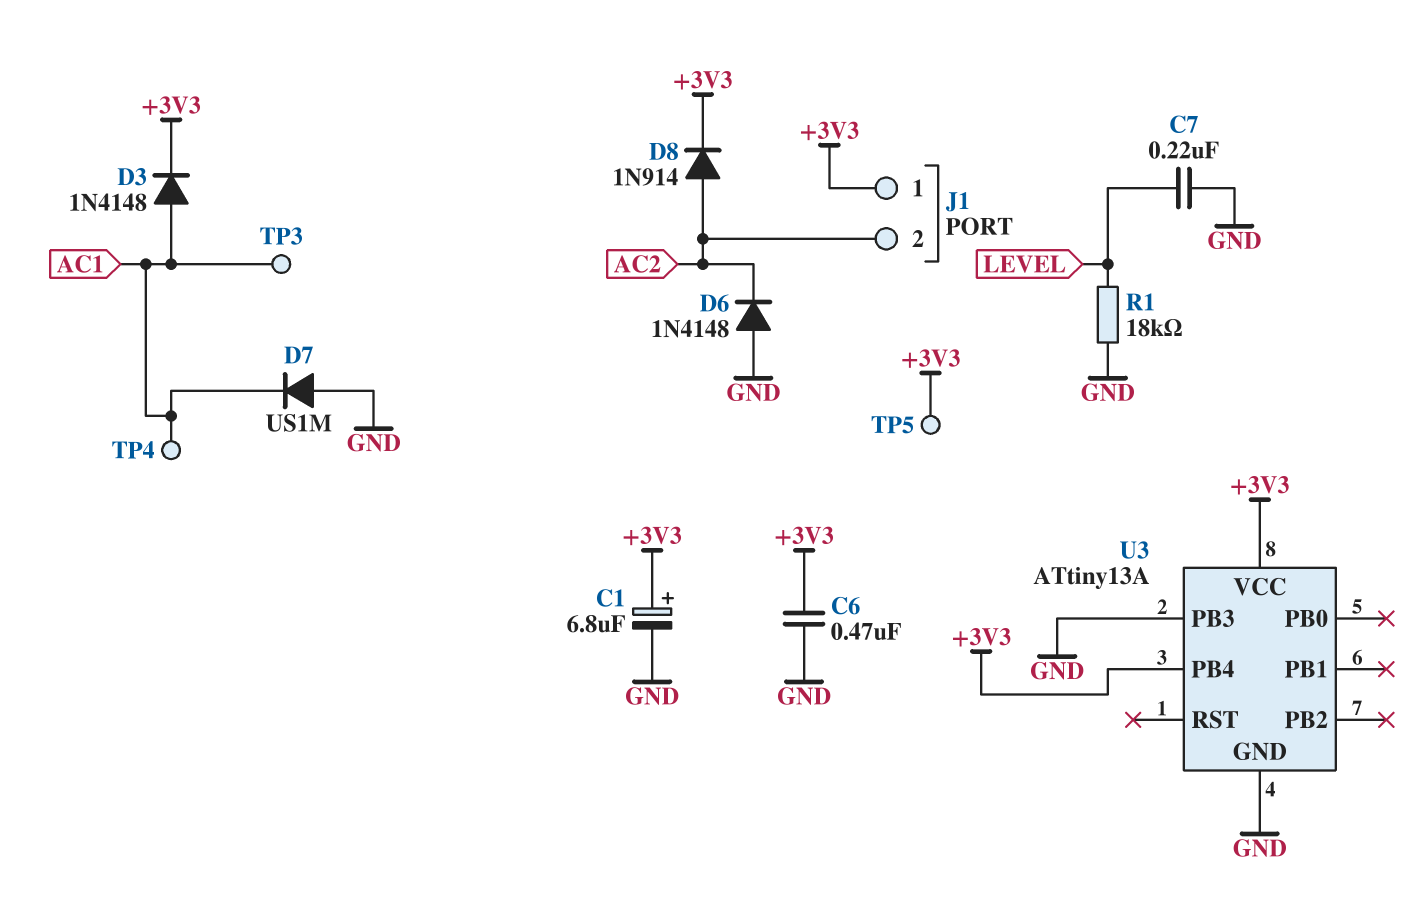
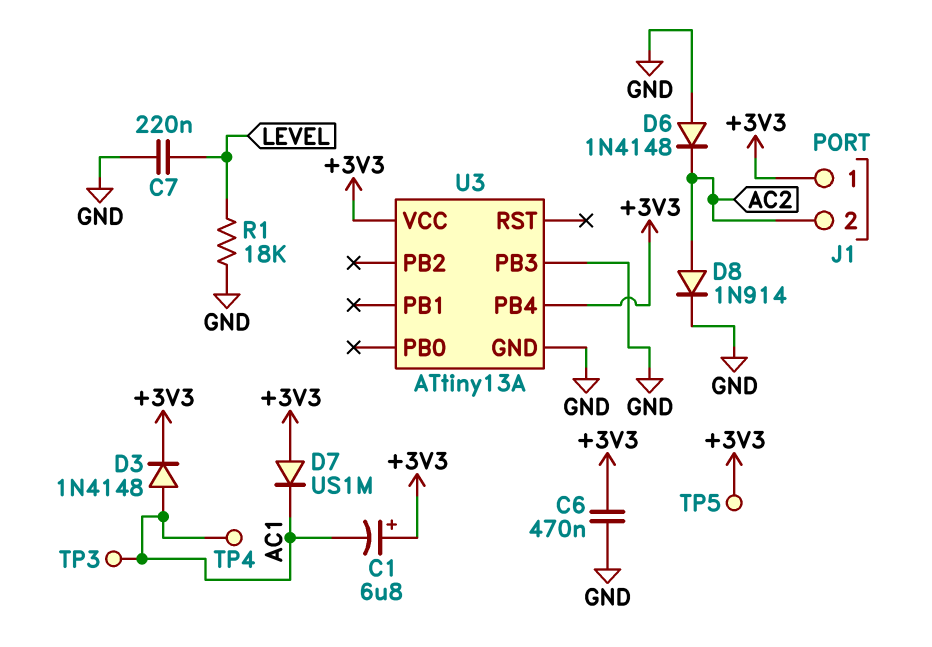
C1: 6.8uF (plus +3V3, minus GND) -> 6.8uF (plus +3V3, minus AC1)
D7: diode US1M (A GND, K AC1) -> diode US1M (A +3V3, K AC1)
D8: diode 1N914 (A AC2, K +3V3) -> diode 1N914 (A AC2, K GND)

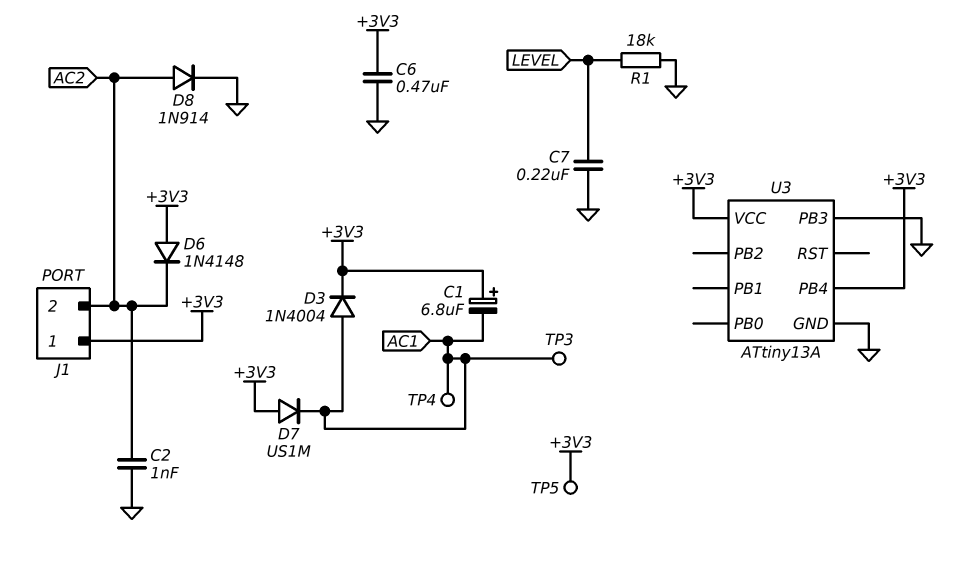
C2: none -> 1nF (AC2, GND)
D3: diode 1N4148 (A AC1, K +3V3) -> diode 1N4004 (A AC1, K +3V3)
D6: diode 1N4148 (A GND, K AC2) -> diode 1N4148 (A +3V3, K AC2)

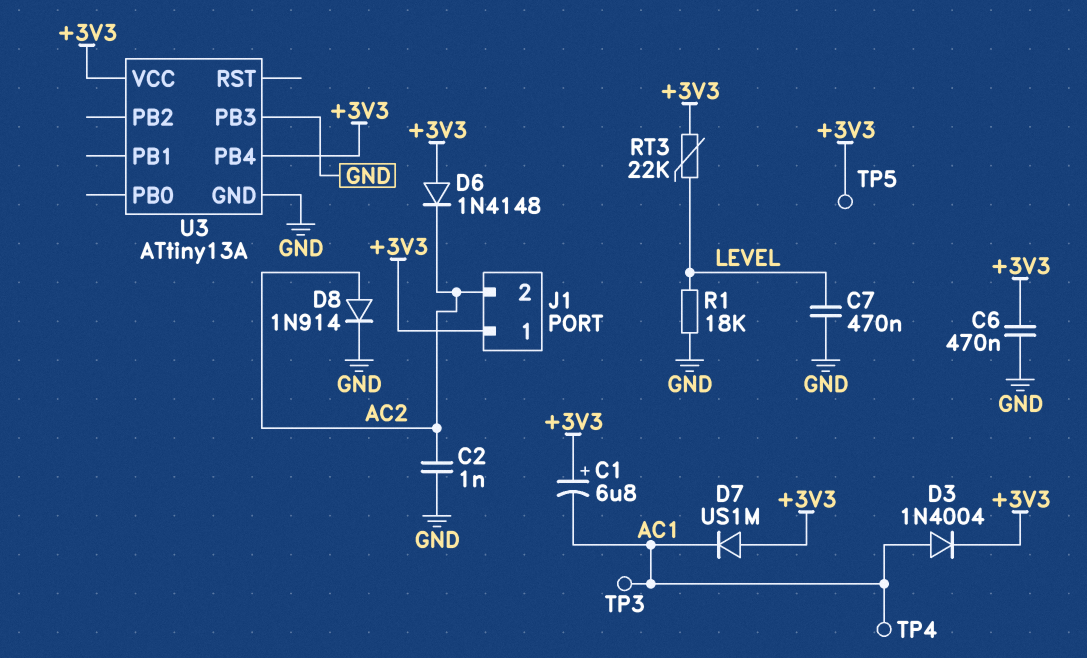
C7: 220nF (GND, LEVEL) -> 470nF (GND, LEVEL)
RT3: none -> 22k (+3V3, LEVEL)

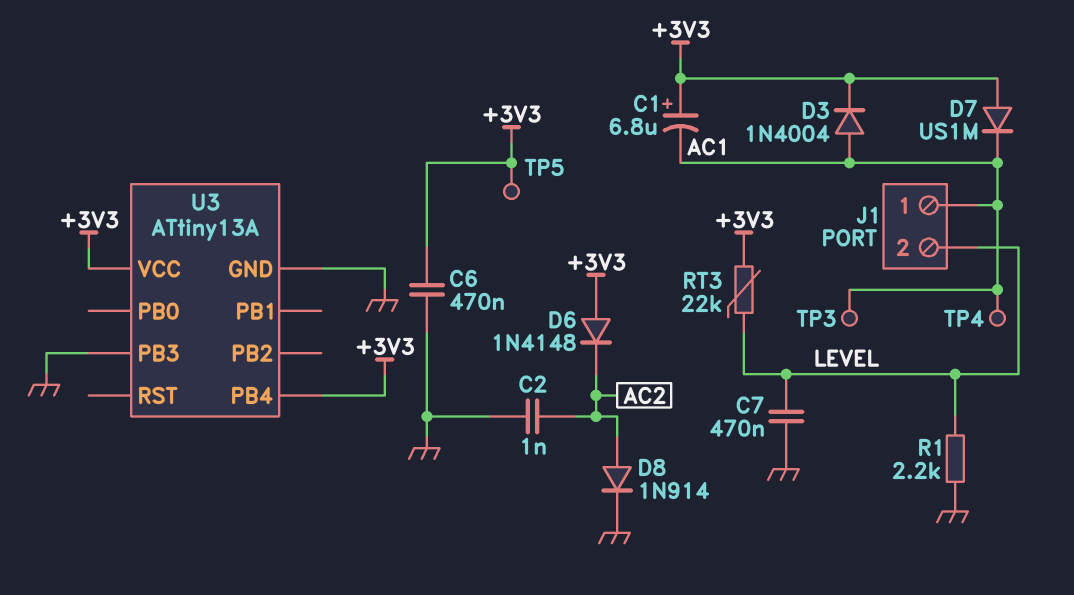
J1 pin 1: +3V3 -> AC1
J1 pin 2: AC2 -> LEVEL
R1: 18k (GND, LEVEL) -> 2.2k (GND, LEVEL)

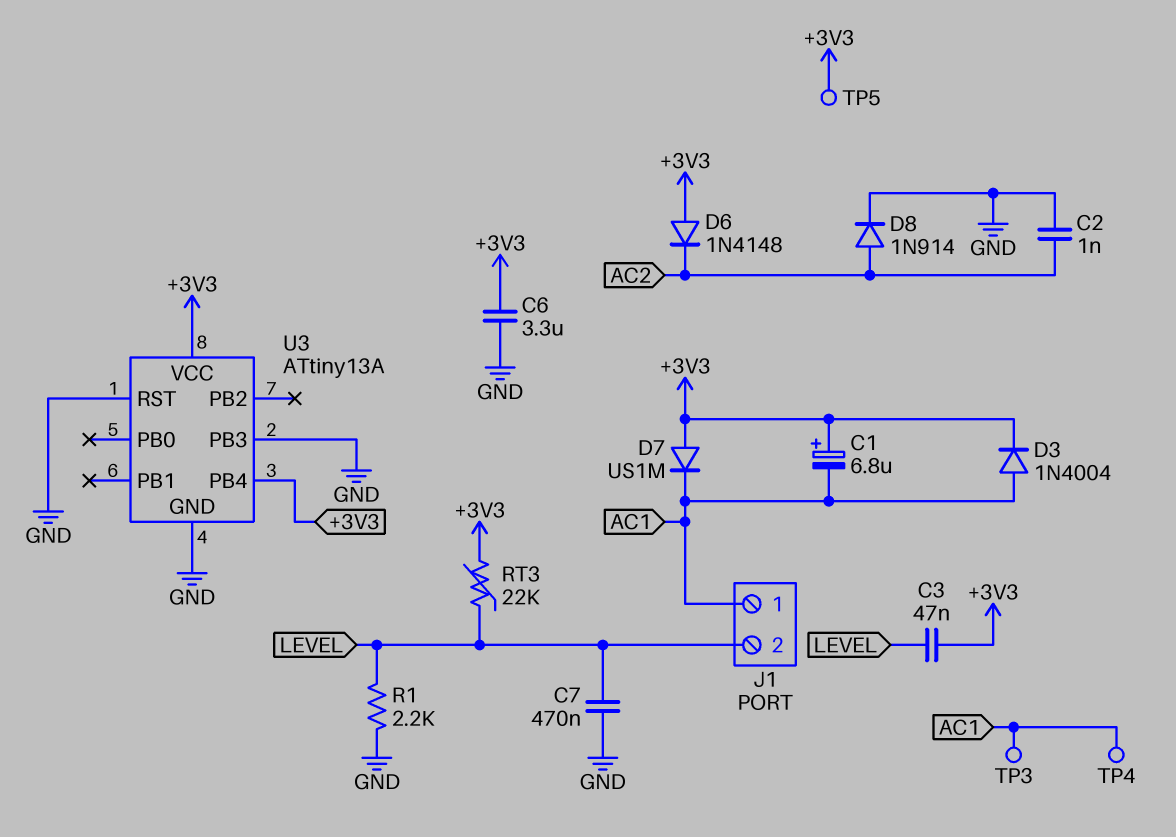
C3: none -> 47nF (+3V3, LEVEL)
C6: 470nF (+3V3, GND) -> 3.3uF (+3V3, GND)
U3 pin RST: none -> GND

